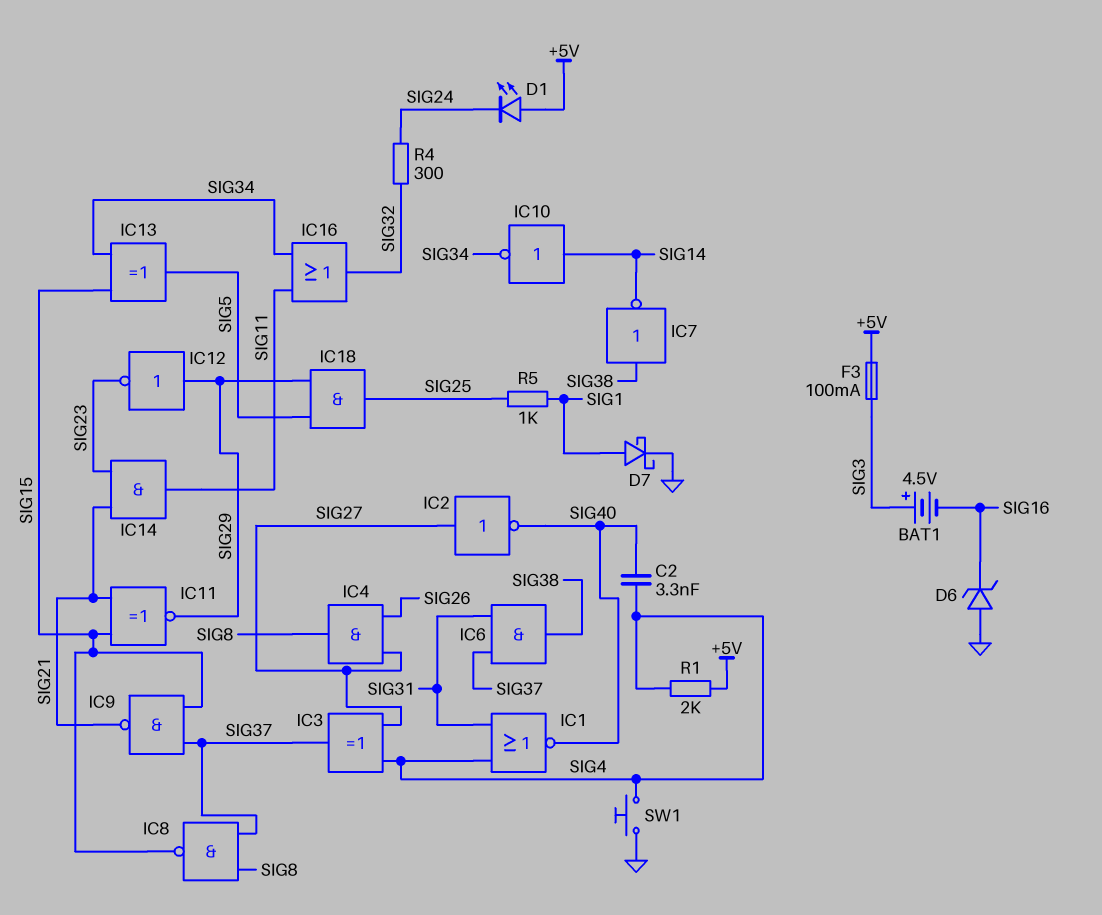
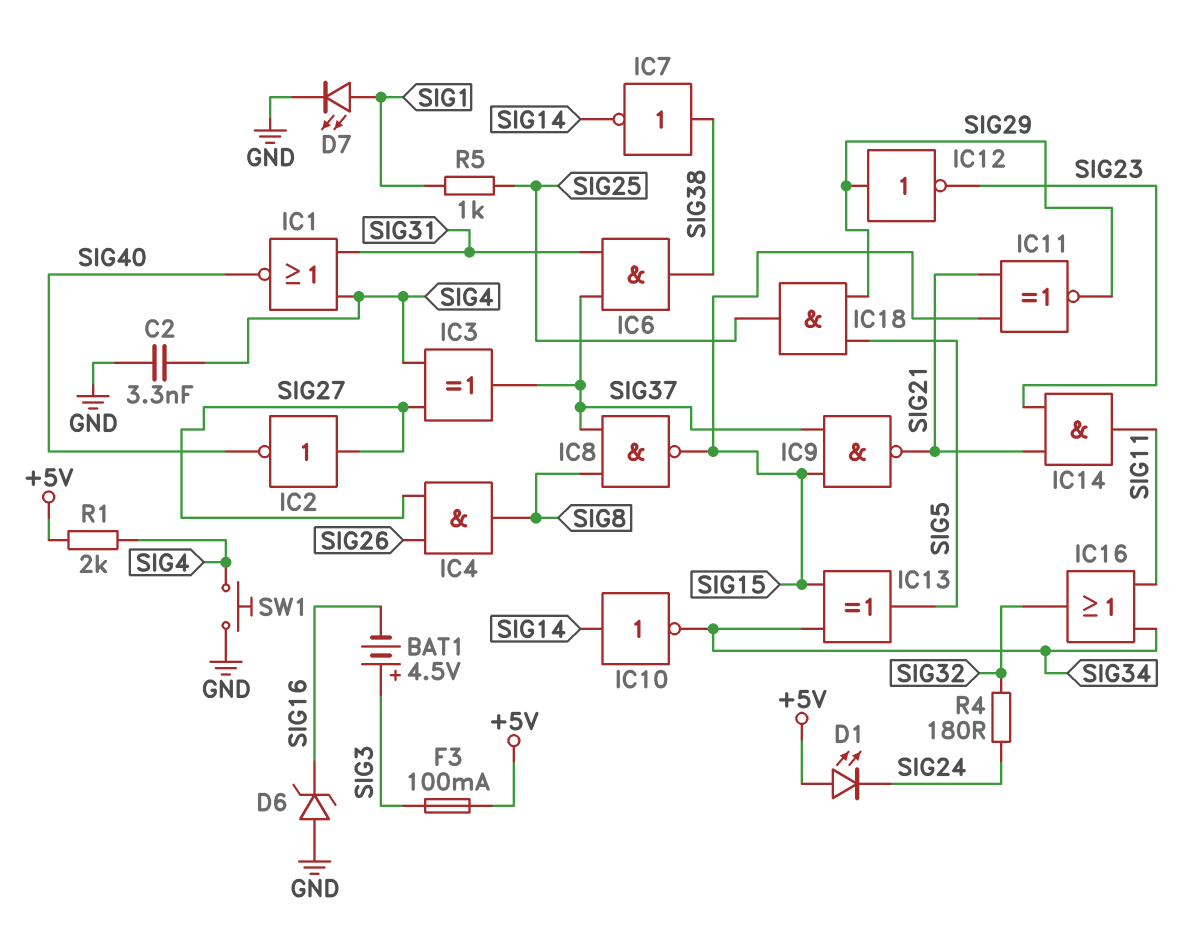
C2: 3.3nF (SIG4, SIG40) -> 3.3nF (GND, SIG4)
D7: schottky (A SIG1, K GND) -> LED (A SIG1, K GND)
R4: 300 (SIG24, SIG32) -> 180 (SIG24, SIG32)

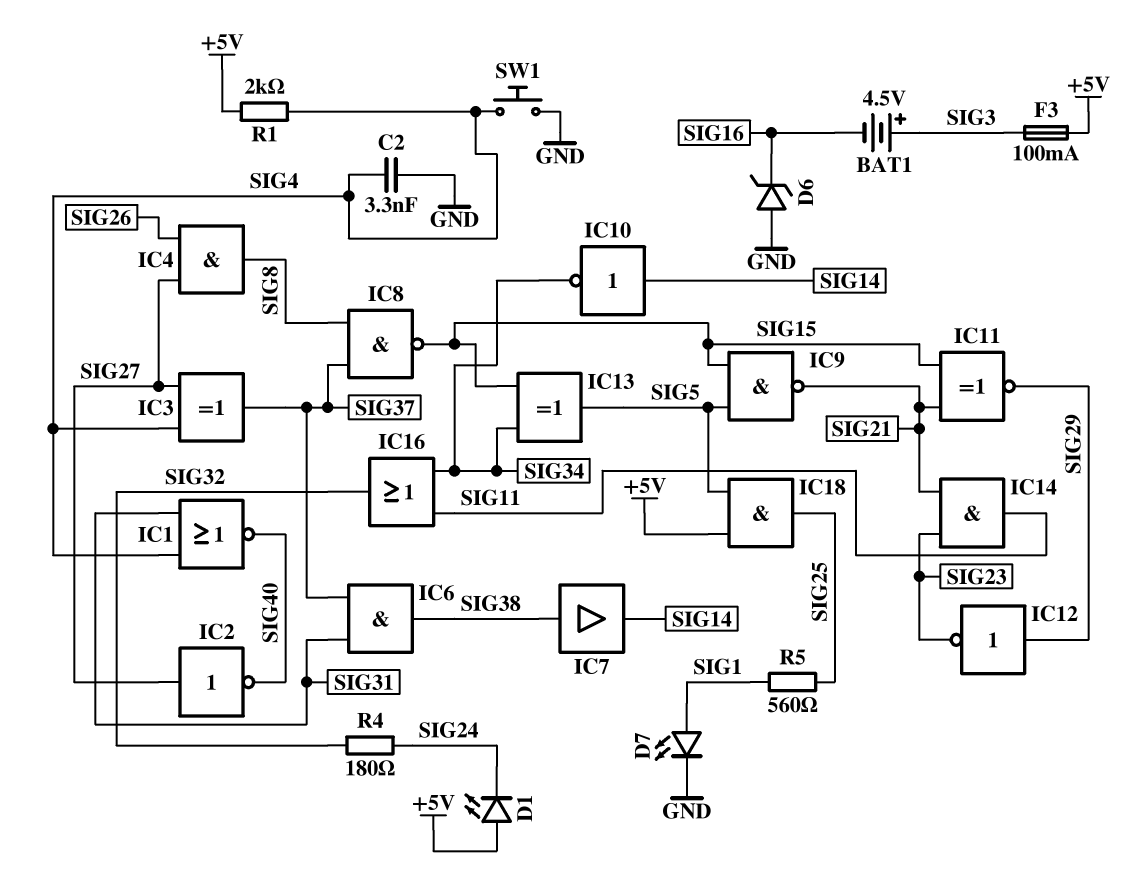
IC7: NOT (in SIG38, out SIG14) -> buffer (in SIG38, out SIG14)
IC9: NAND (in SIG15, in SIG37, out SIG21) -> NAND (in SIG5, in SIG15, out SIG21)
IC18: AND (in SIG5, in SIG29, out SIG25) -> AND (in +5V, in SIG5, out SIG25)
R5: 1k (SIG1, SIG25) -> 560 (SIG1, SIG25)

